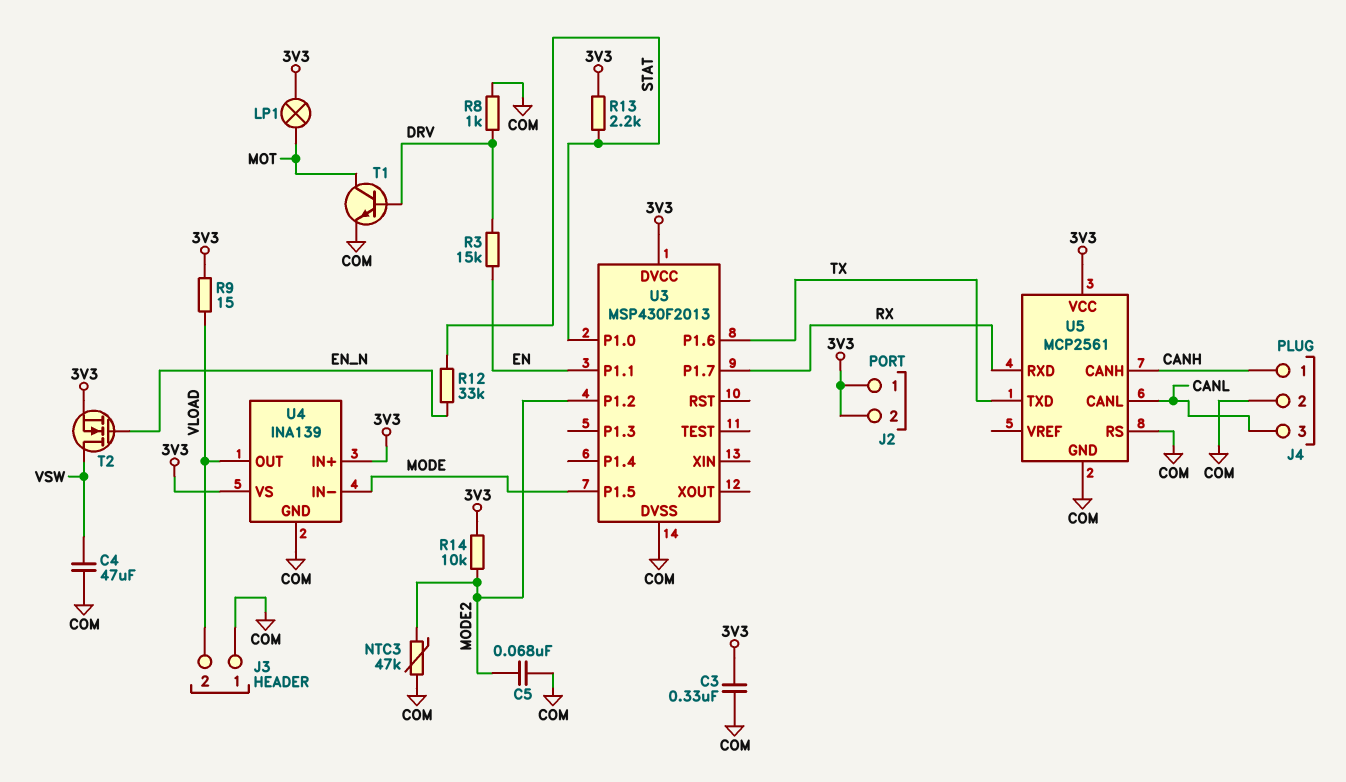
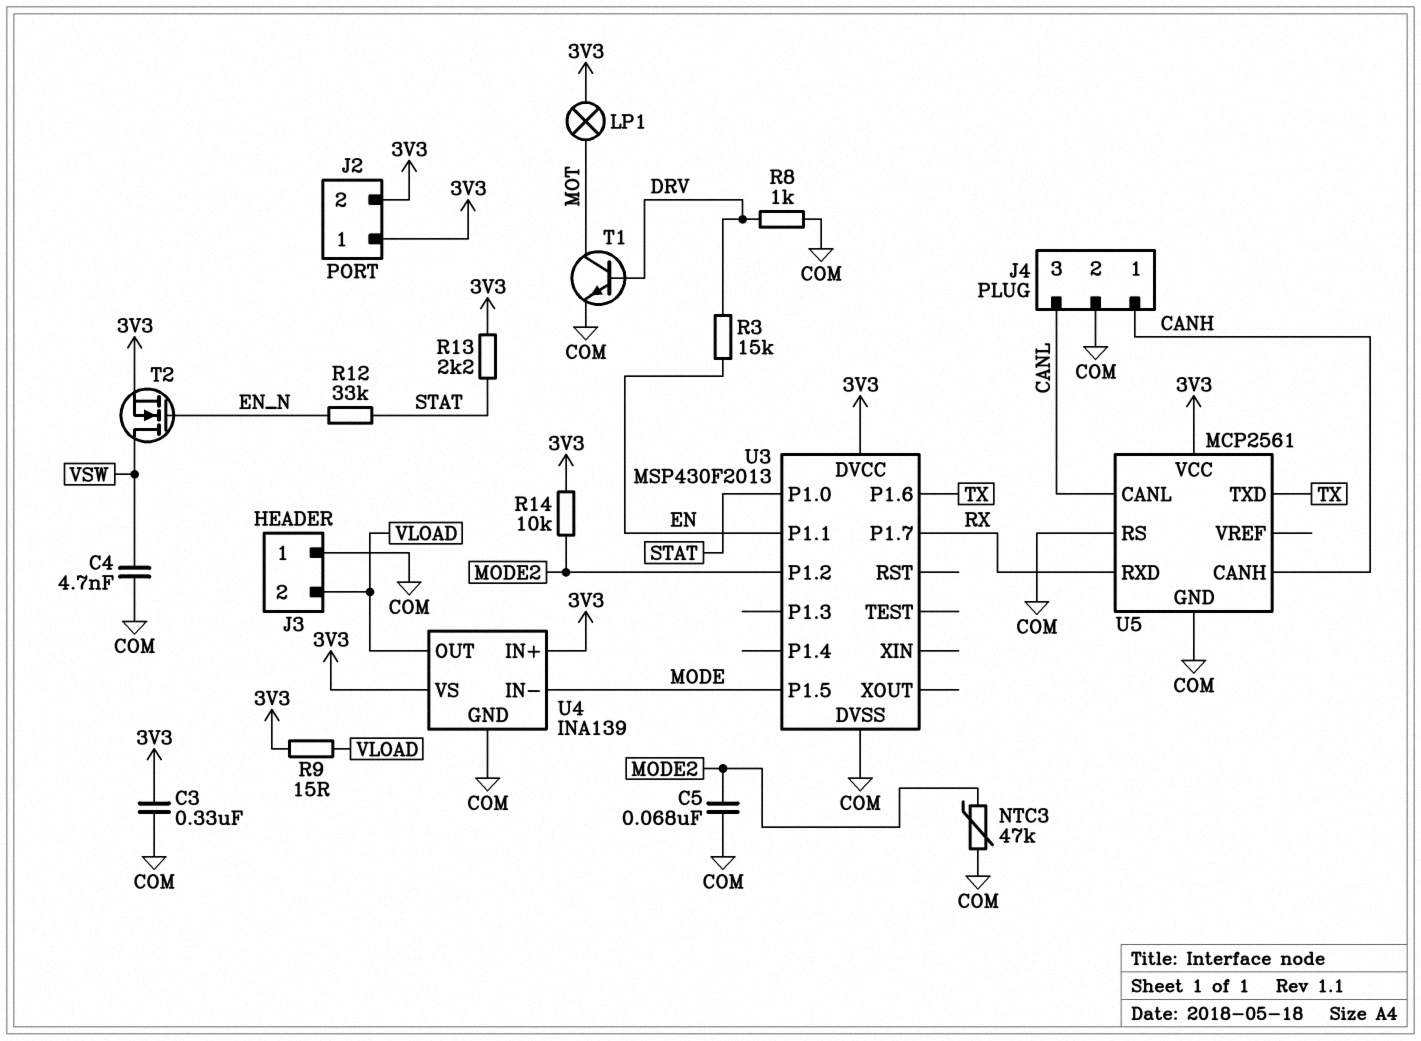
C4: 47uF (COM, VSW) -> 4.7nF (COM, VSW)

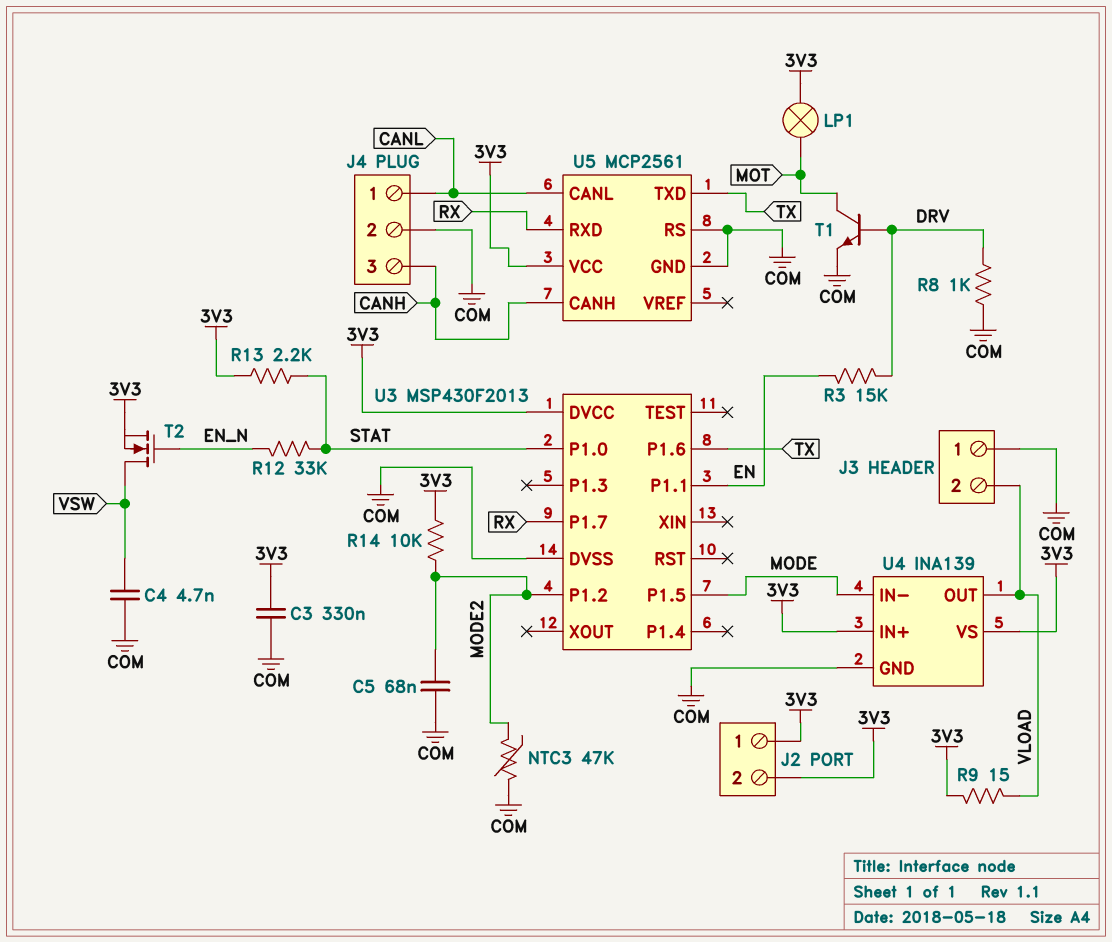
J4 pin 1: CANH -> CANL
J4 pin 3: CANL -> CANH

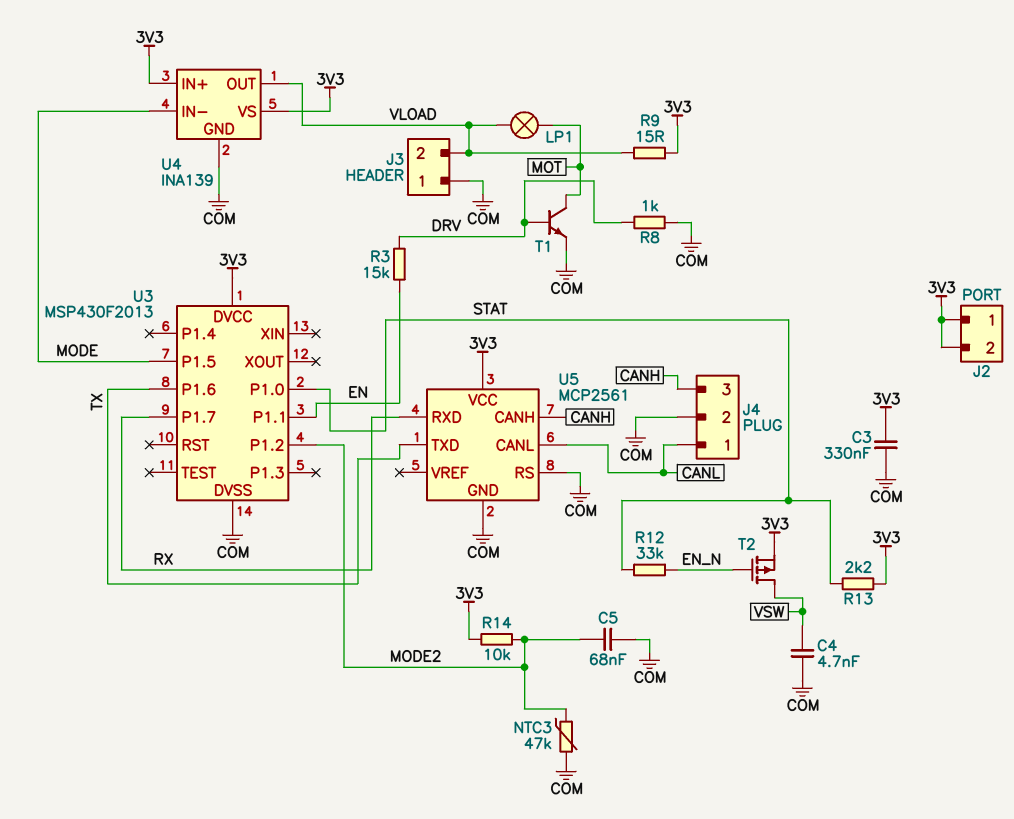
LP1: lamp (3V3, MOT) -> lamp (MOT, VLOAD)
T2: NMOS (G EN_N, D VSW, S 3V3) -> PMOS (G EN_N, D VSW, S 3V3)

